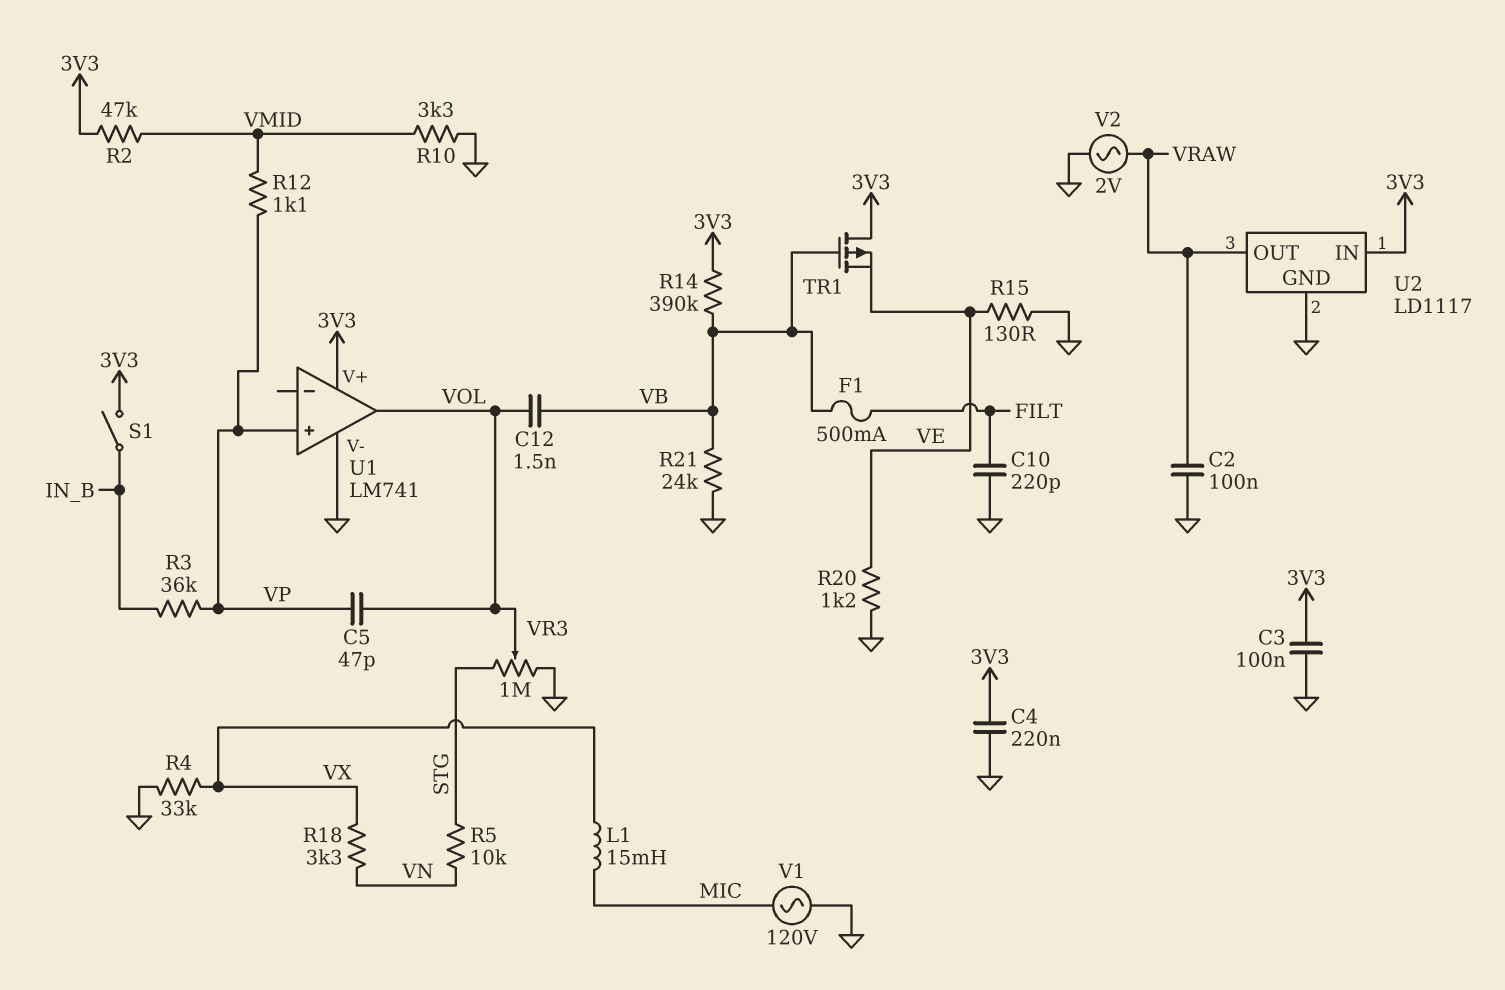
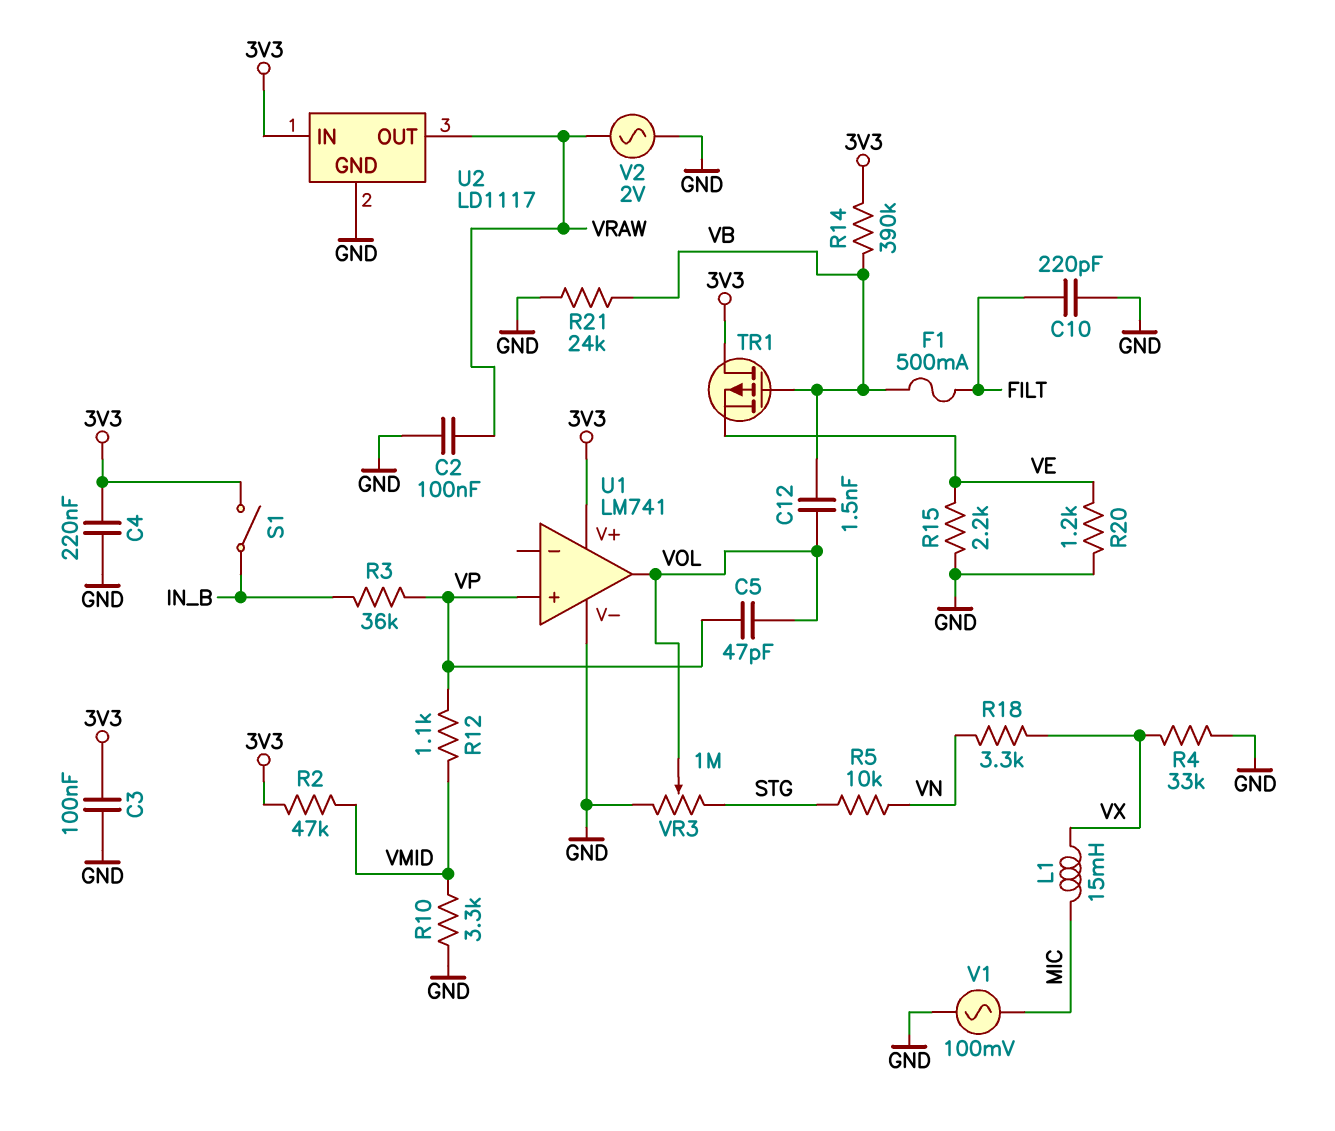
R15: 130 (GND, VE) -> 2.2k (GND, VE)
V1: AC 120V (GND, MIC) -> AC 100mV (GND, MIC)

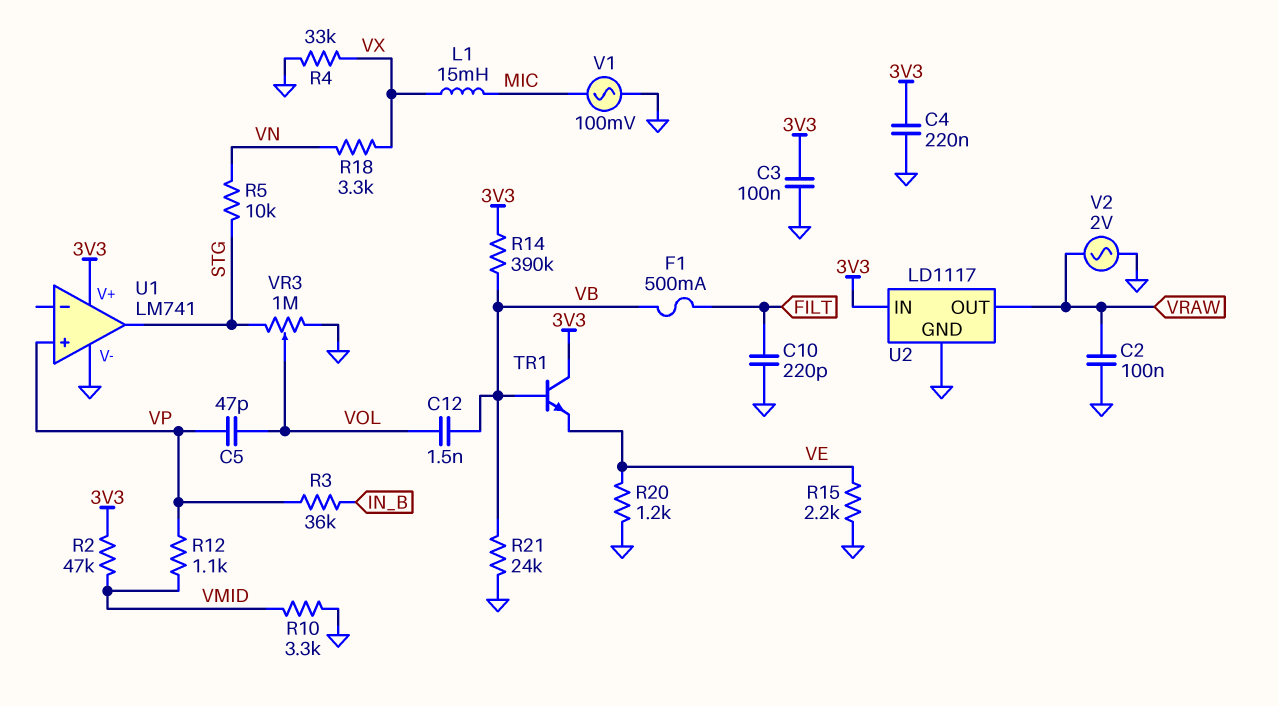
S1: switch (3V3, IN_B) -> none
TR1: PMOS (G VB, D 3V3, S VE) -> NPN (B VB, C 3V3, E VE)
U1 pin out: VOL -> STG

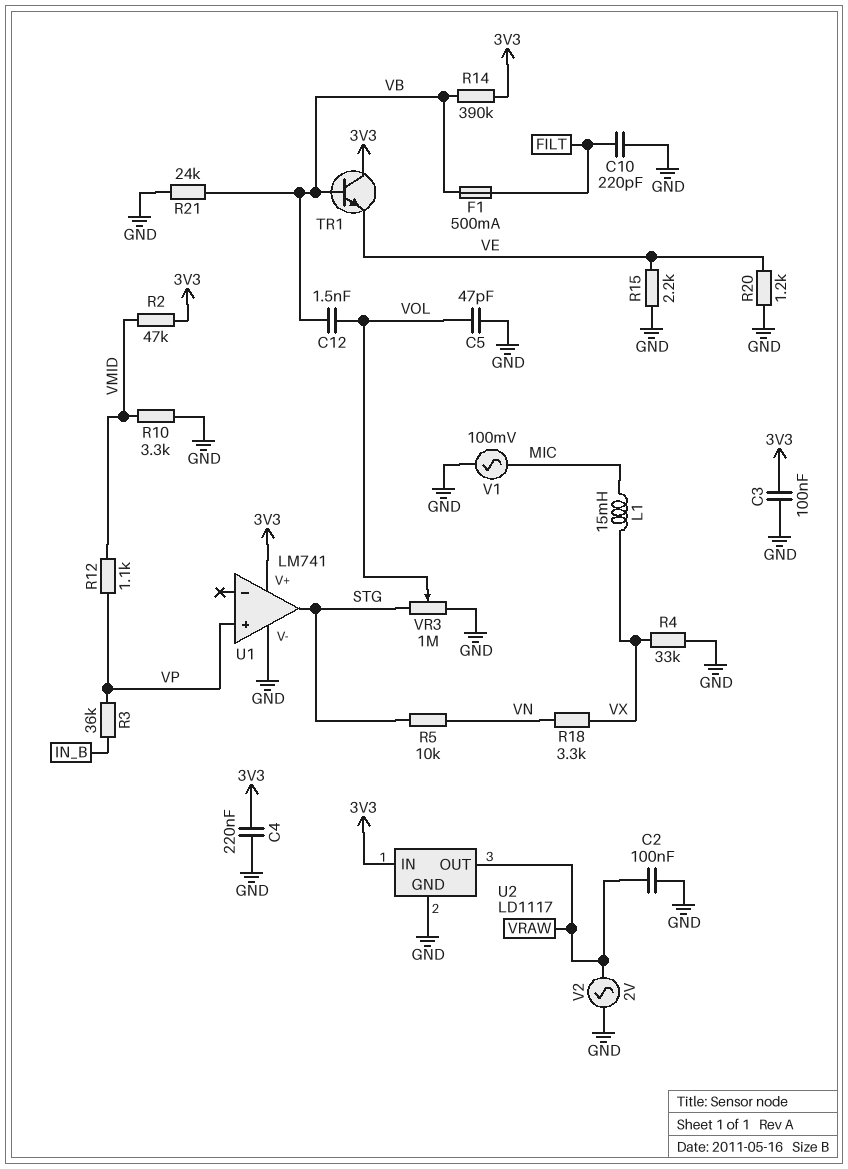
C5: 47pF (VOL, VP) -> 47pF (GND, VOL)

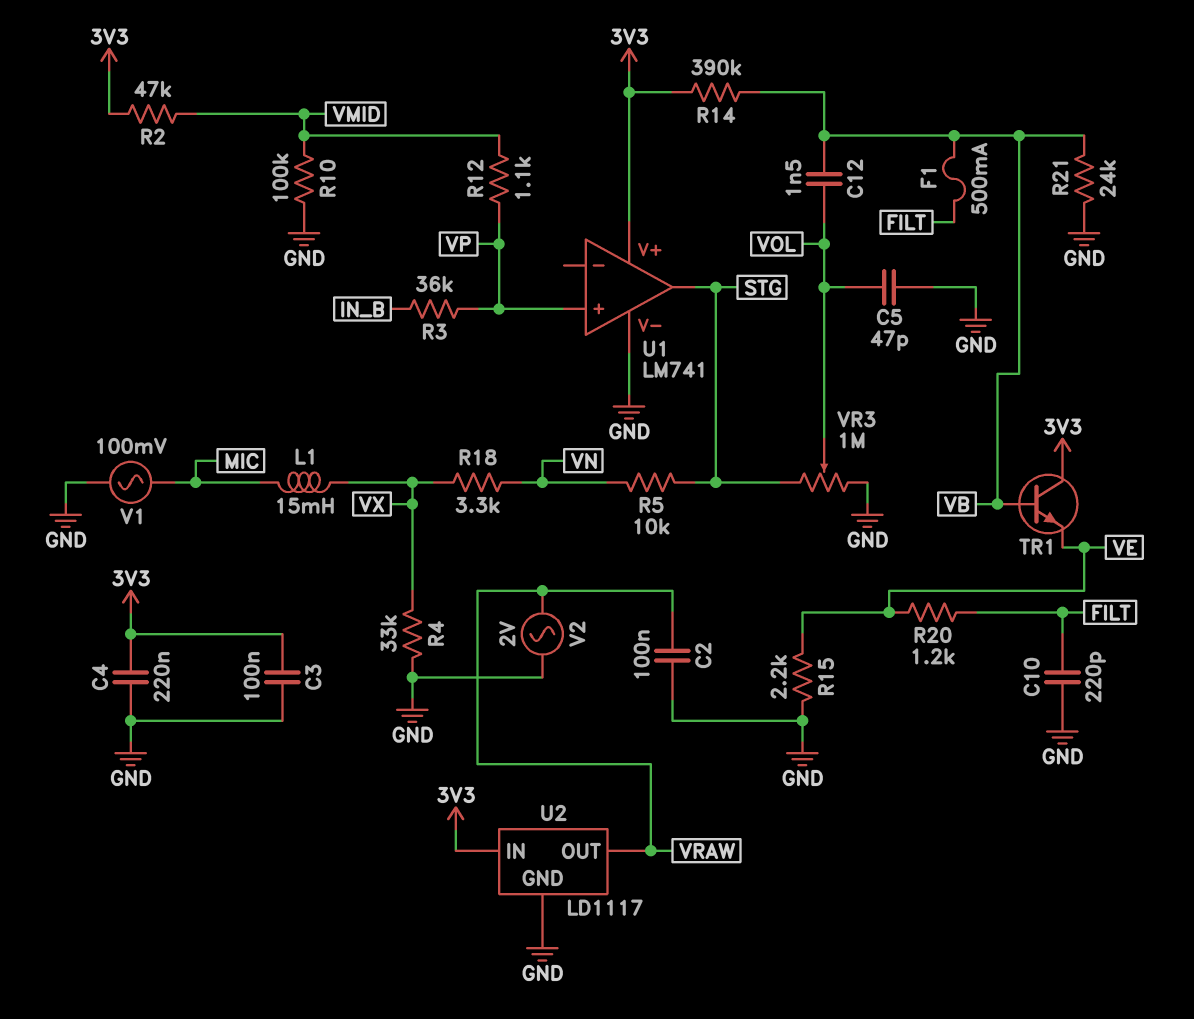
R10: 3.3k (GND, VMID) -> 100k (GND, VMID)
R20: 1.2k (GND, VE) -> 1.2k (FILT, VE)

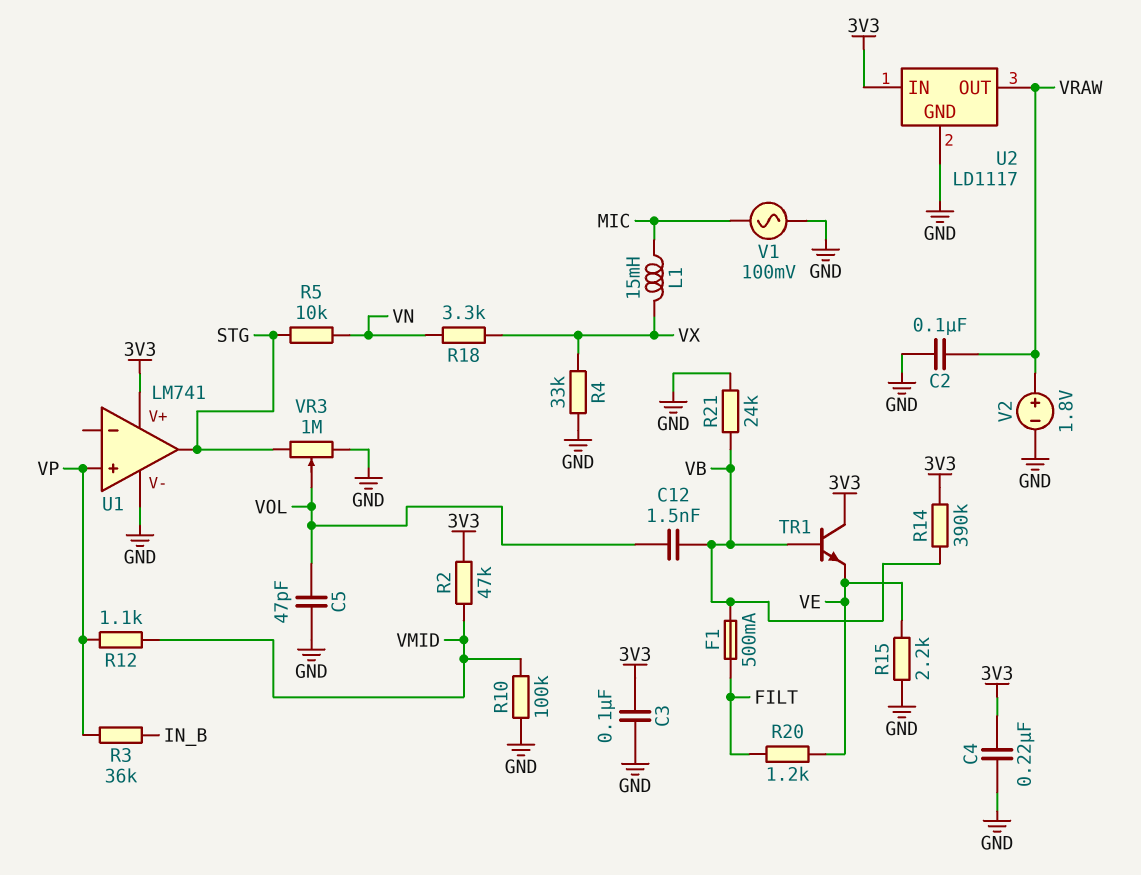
C10: 220pF (FILT, GND) -> none
V2: AC 2V (GND, VRAW) -> 1.8V (plus VRAW, minus GND)

